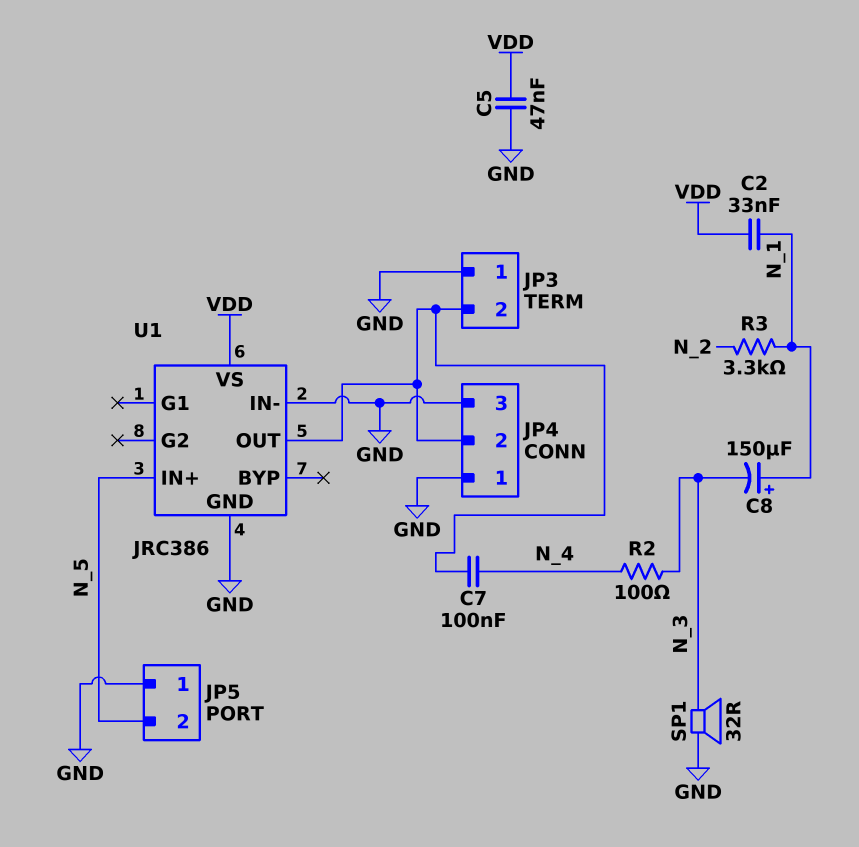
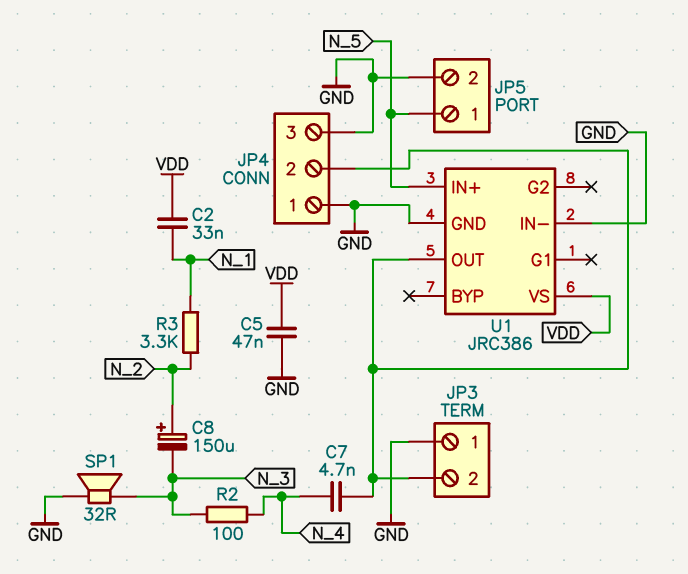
C7: 100nF (JP3/2, N_4) -> 4.7nF (JP3/2, N_4)
C8: 150uF (plus N_1, minus N_3) -> 150uF (plus N_2, minus N_3)
JP5 pin 1: GND -> N_5
JP5 pin 2: N_5 -> GND

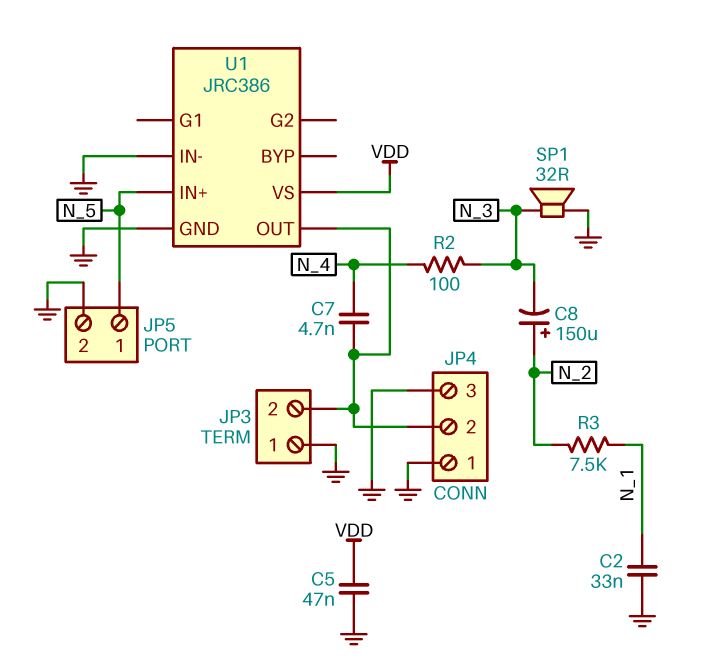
C2: 33nF (N_1, VDD) -> 33nF (GND, N_1)
R3: 3.3k (N_1, N_2) -> 7.5k (N_1, N_2)

